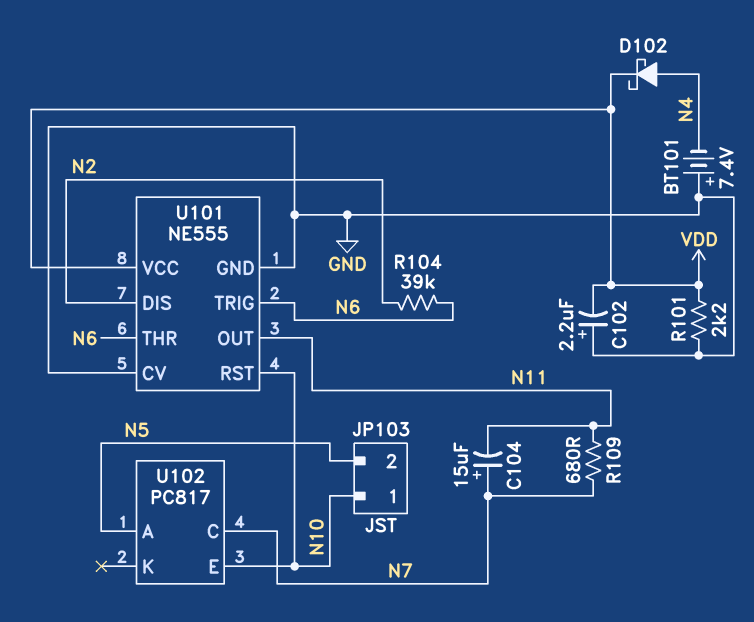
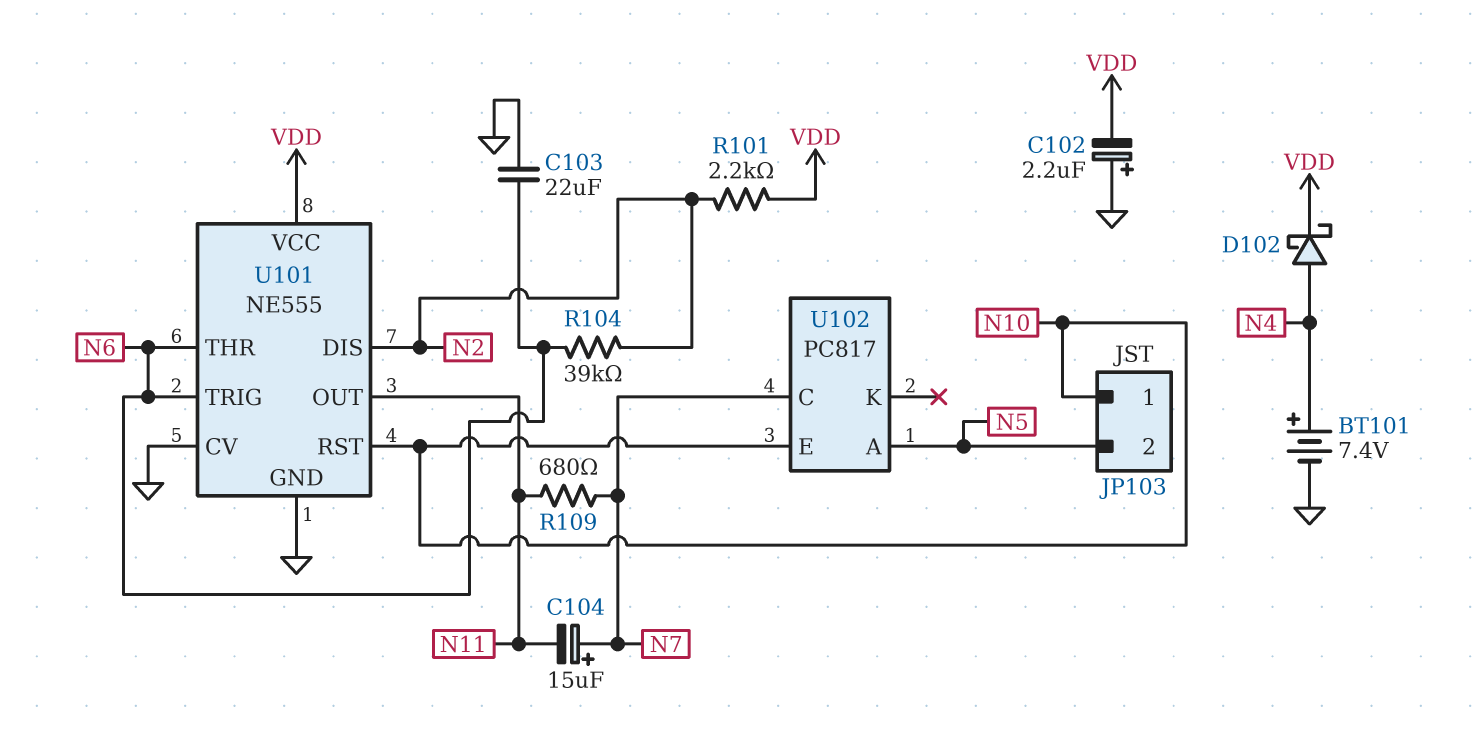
BT101: 7.4V (plus GND, minus N4) -> 7.4V (plus N4, minus GND)
C103: none -> 22uF (GND, N6)
R101: 2.2k (GND, VDD) -> 2.2k (N2, VDD)

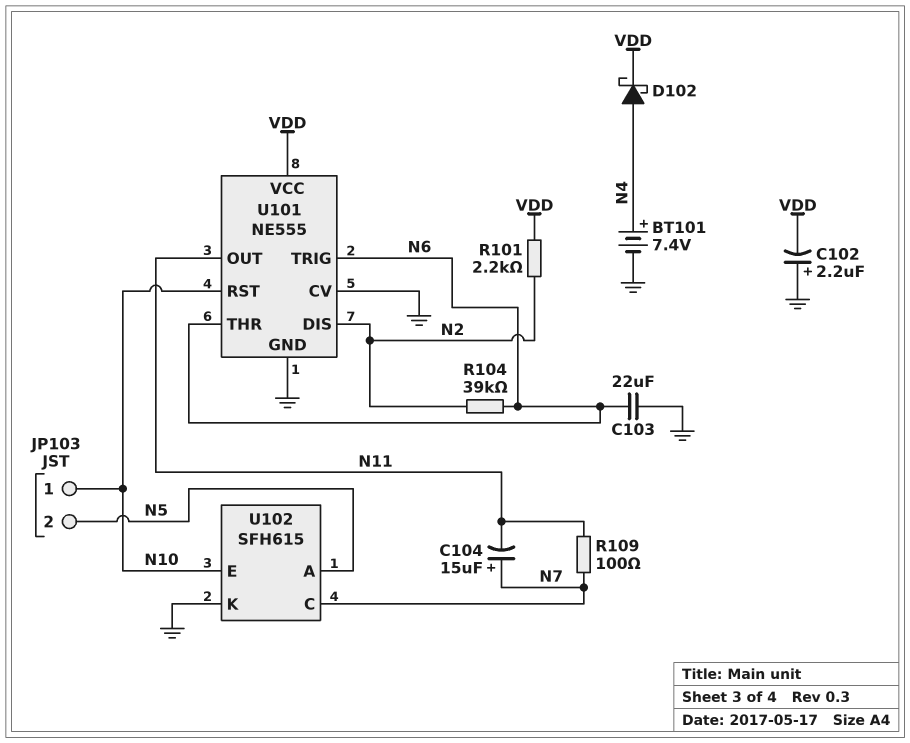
R109: 680 (N7, N11) -> 100 (N7, N11)
U102: PC817 -> SFH615
U102 pin K: none -> GND

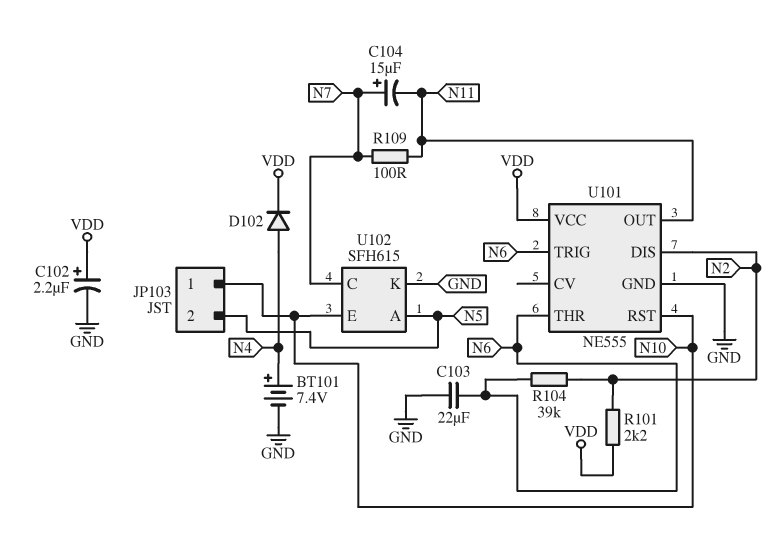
C102: 2.2uF (plus GND, minus VDD) -> 2.2uF (plus VDD, minus GND)
D102: schottky (A N4, K VDD) -> diode (A N4, K VDD)
U101 pin CV: GND -> none

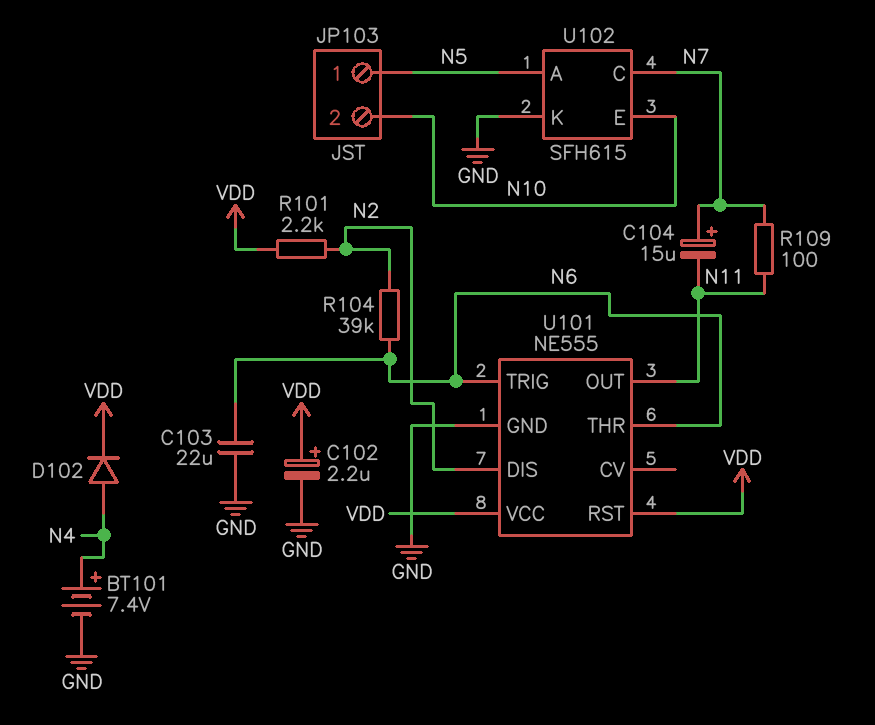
JP103 pin 1: N10 -> N5
JP103 pin 2: N5 -> N10
U101 pin RST: N10 -> VDD

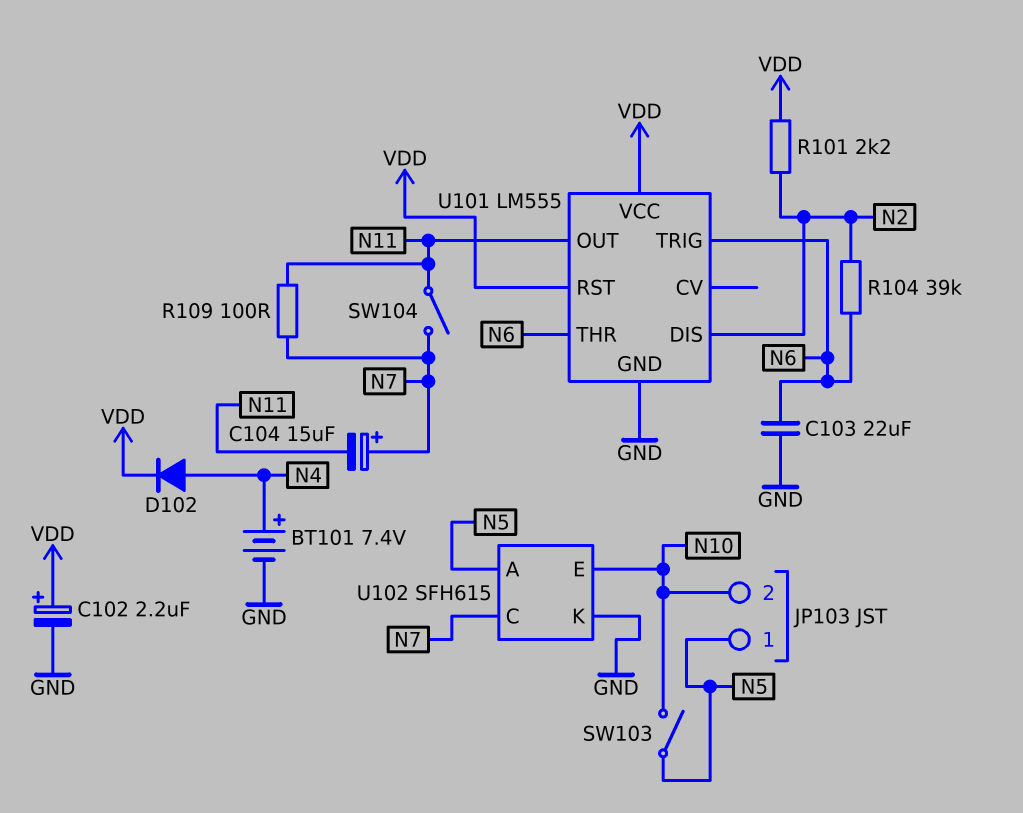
SW103: none -> switch (N5, N10)
SW104: none -> switch (N7, N11)
U101: NE555 -> LM555

